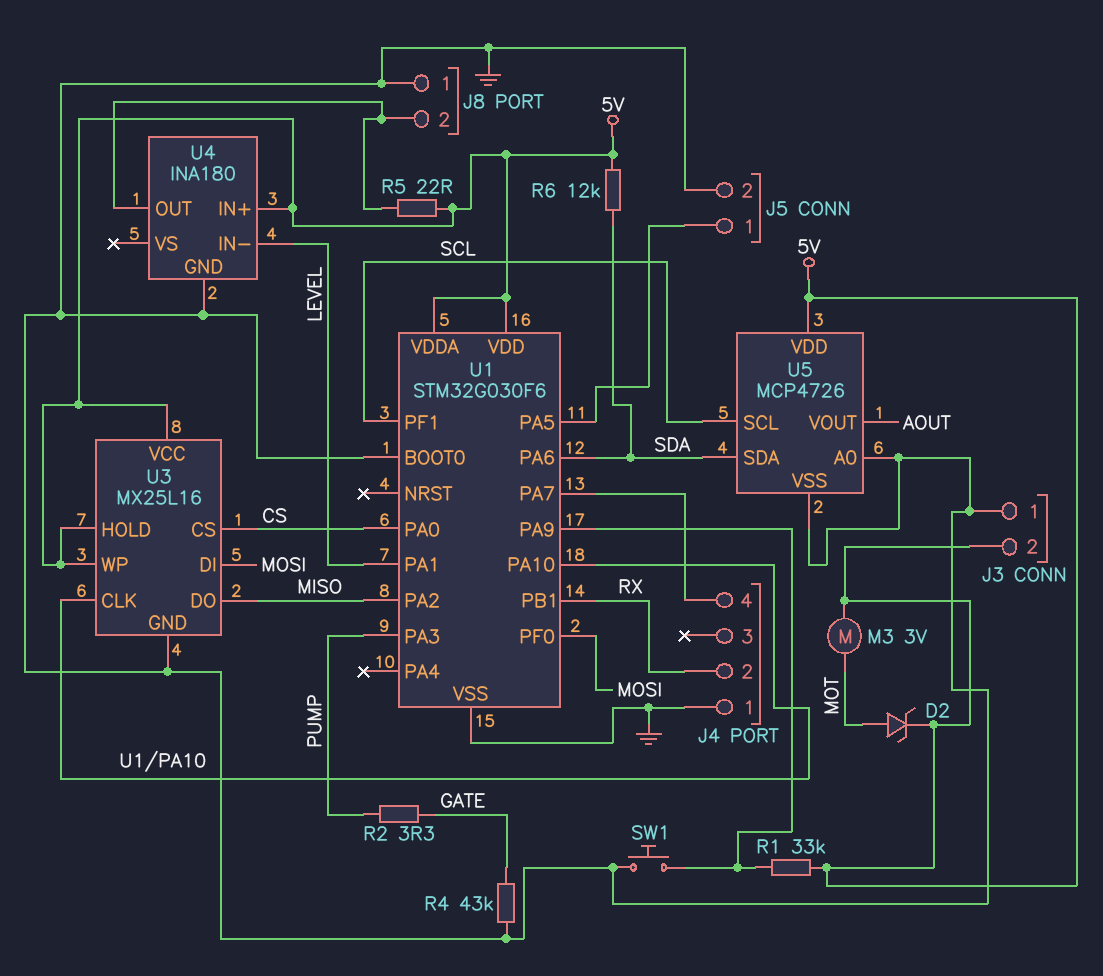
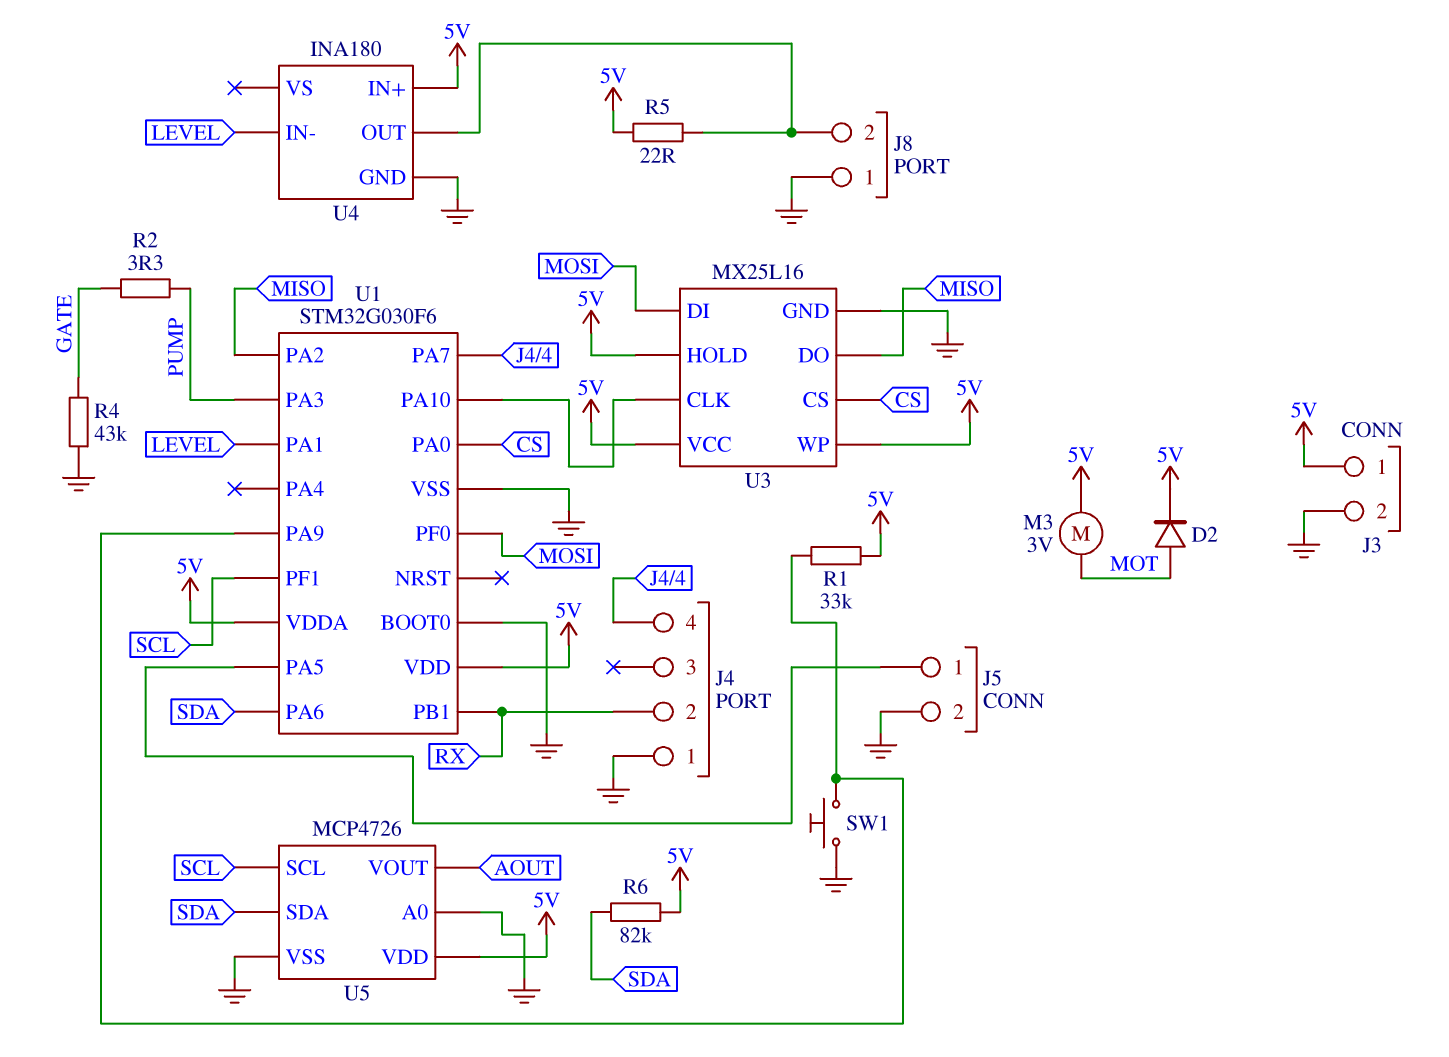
D2: zener (A MOT, K 5V) -> diode (A MOT, K 5V)
J3 pin 1: GND -> 5V
J3 pin 2: 5V -> GND
R6: 12k (5V, SDA) -> 82k (5V, SDA)

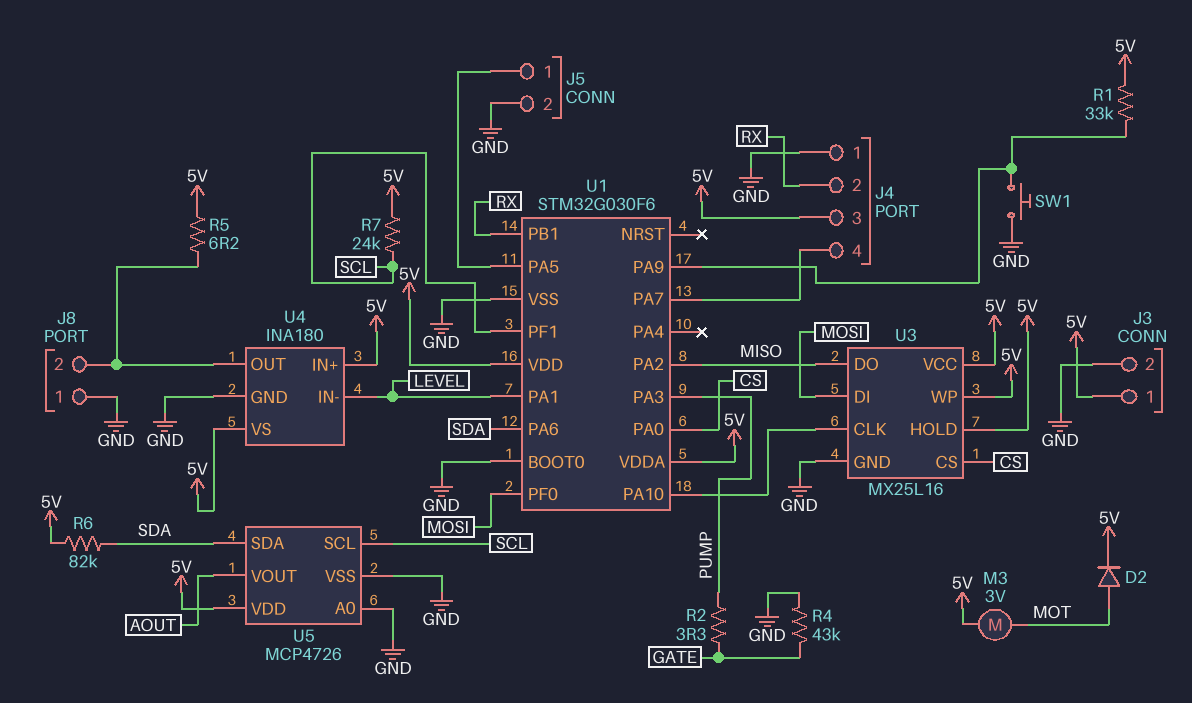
J4 pin 3: none -> 5V
R5: 22 (5V, J8/2) -> 6.2 (5V, J8/2)
R7: none -> 24k (5V, SCL)
U4 pin VS: none -> 5V

